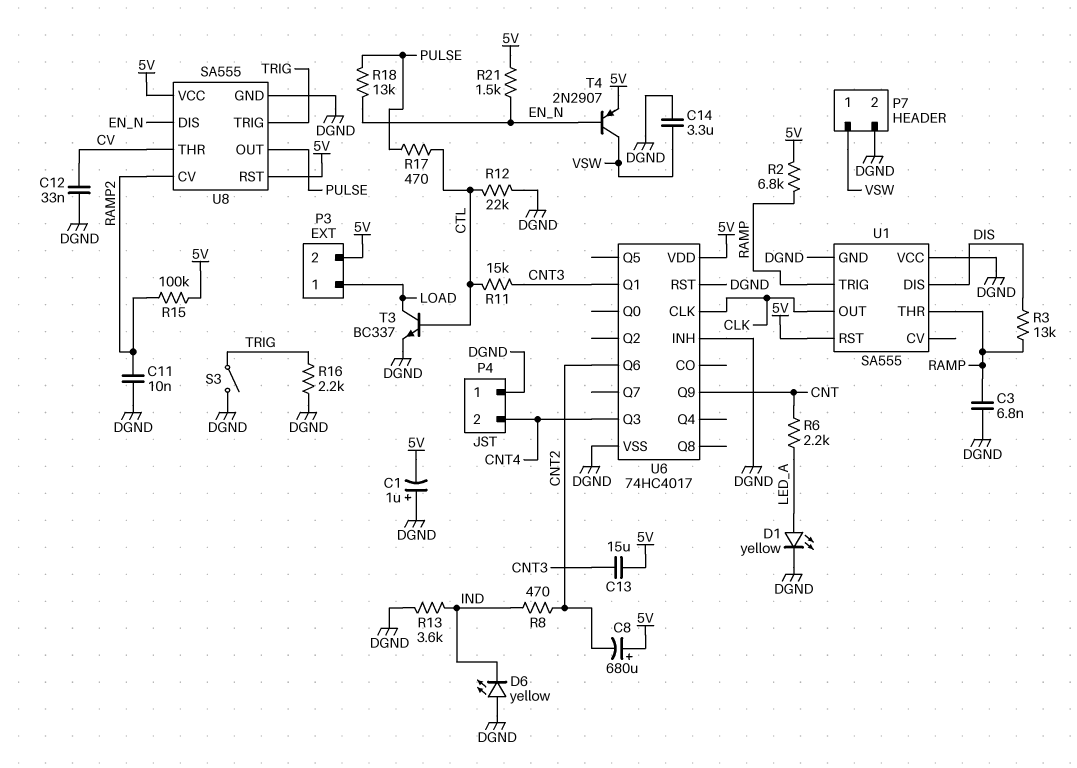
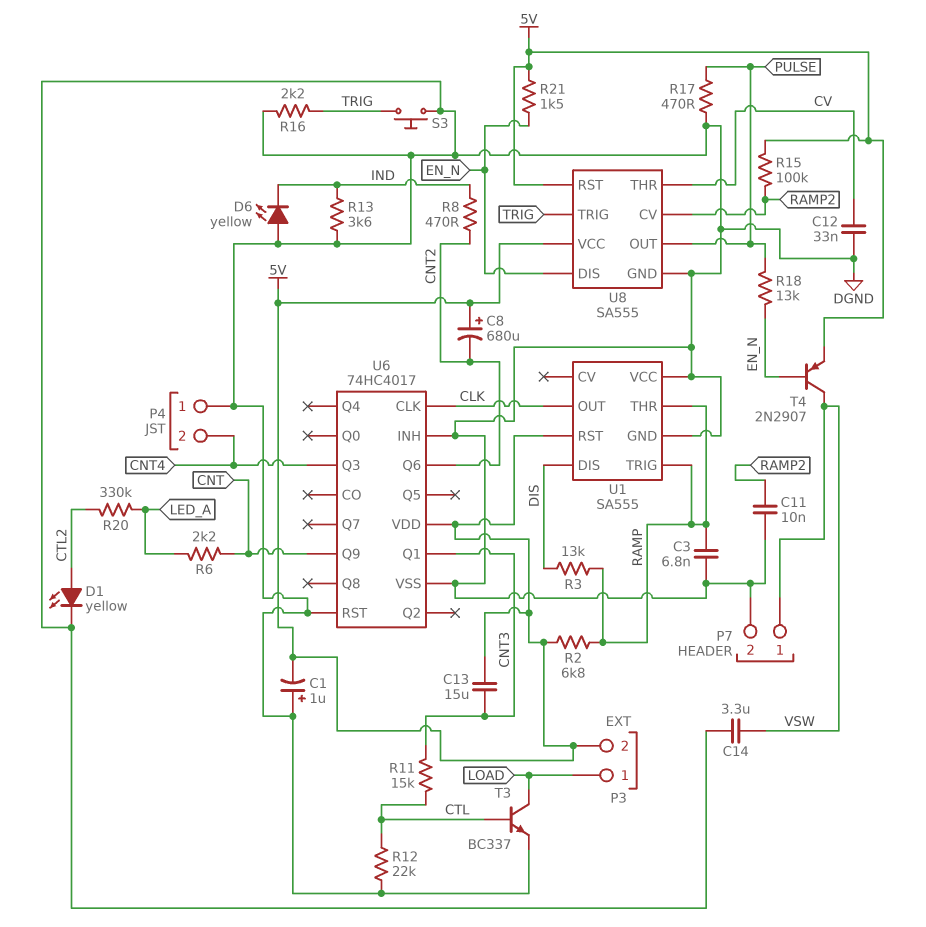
D1: LED yellow (A LED_A, K DGND) -> LED yellow (A CTL2, K DGND)
R17: 470 (CTL, PULSE) -> 470 (DGND, PULSE)
R20: none -> 330k (CTL2, LED_A)
S3: switch (DGND, TRIG) -> button (DGND, TRIG)

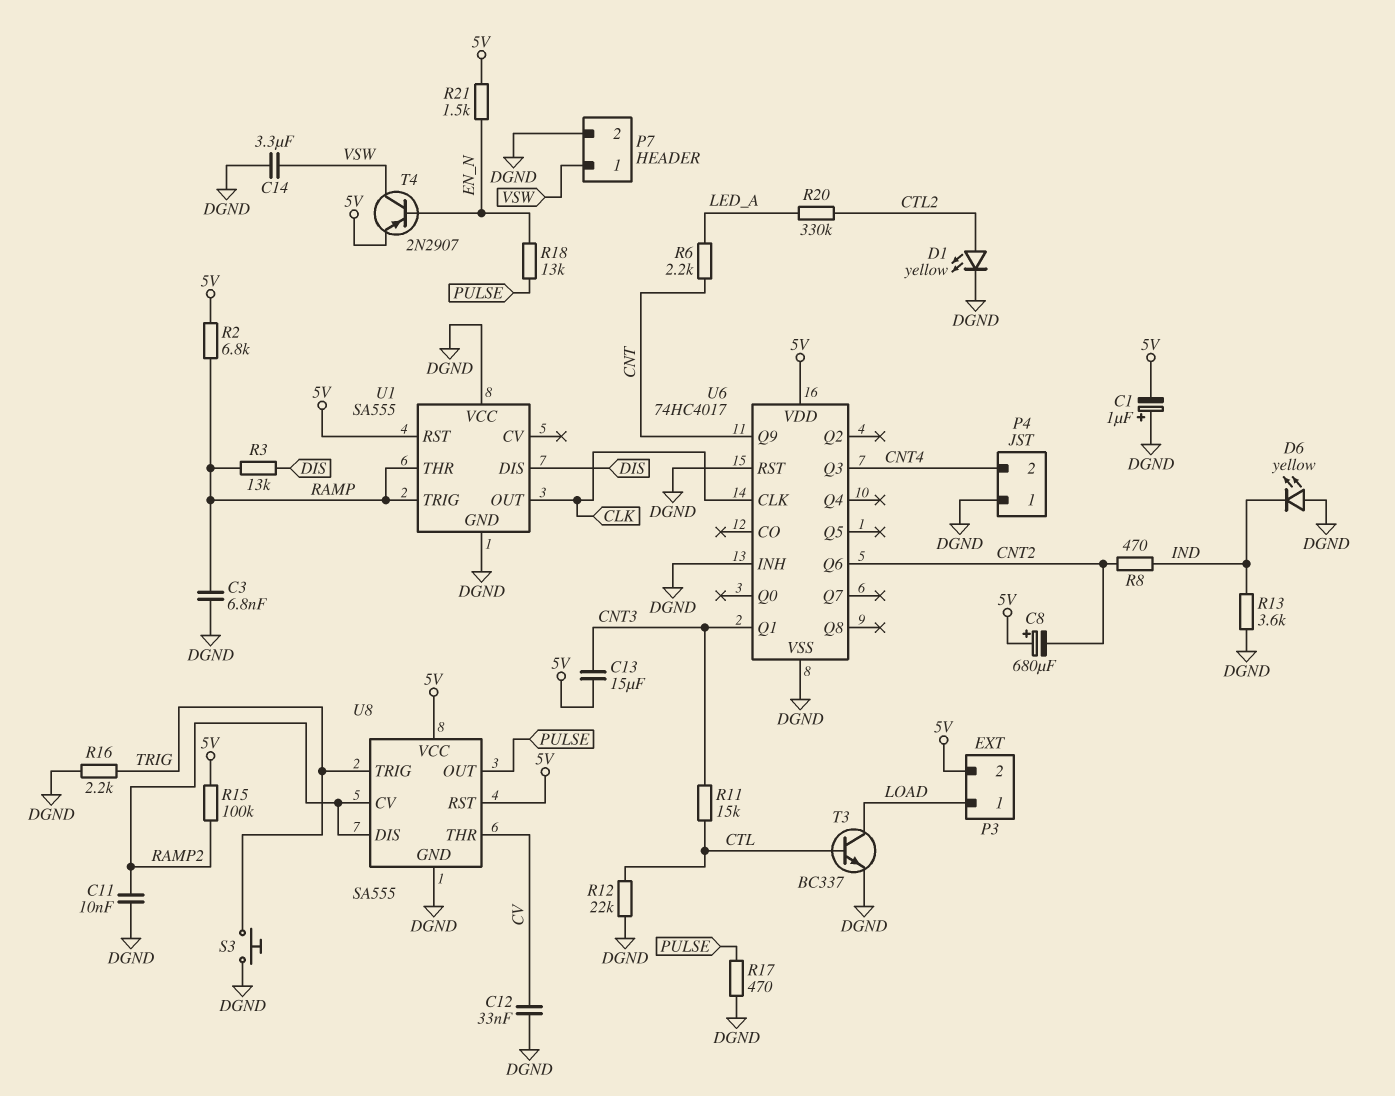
U8 pin DIS: EN_N -> RAMP2

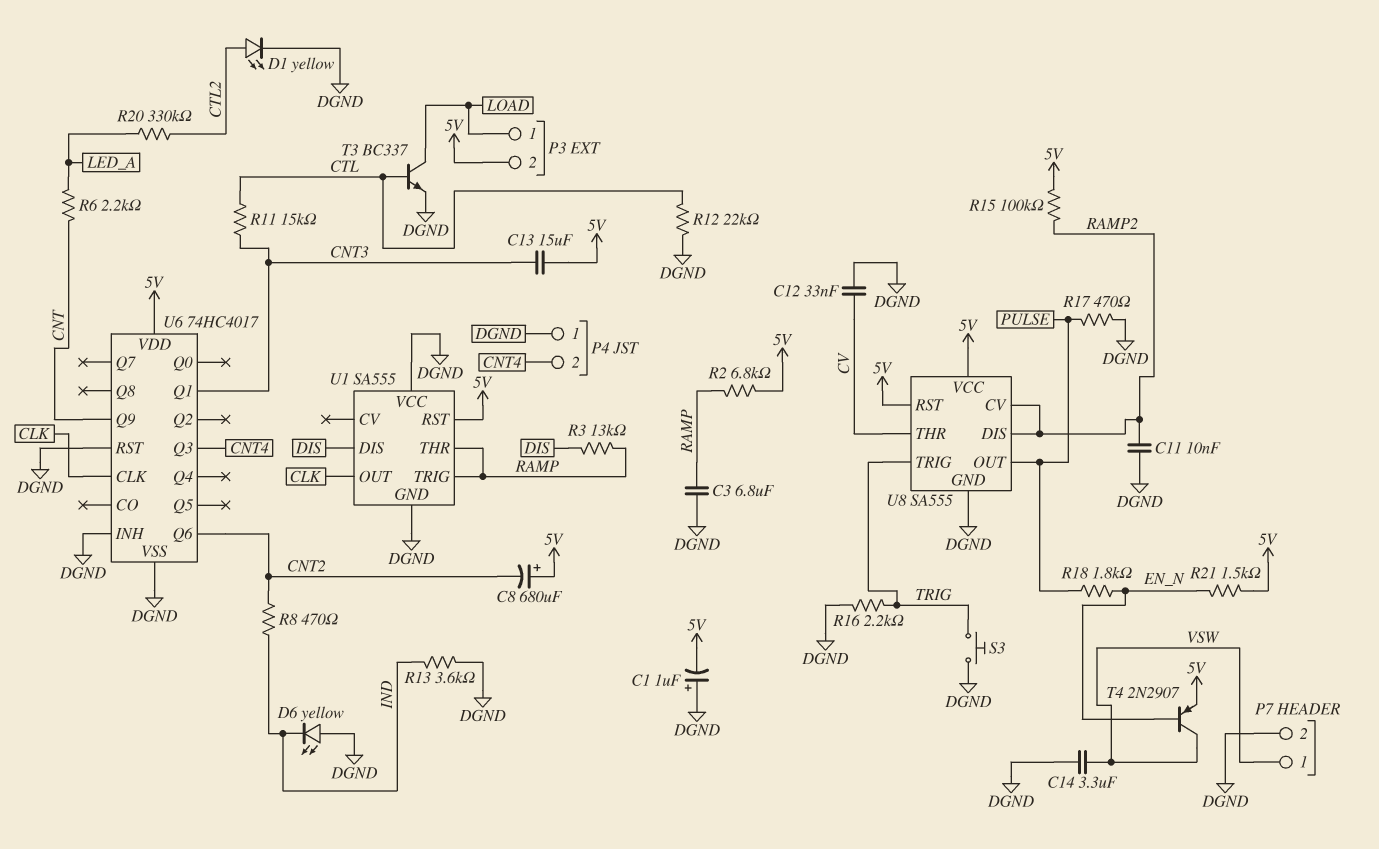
C3: 6.8nF (DGND, RAMP) -> 6.8uF (DGND, RAMP)
R18: 13k (EN_N, PULSE) -> 1.8k (EN_N, PULSE)

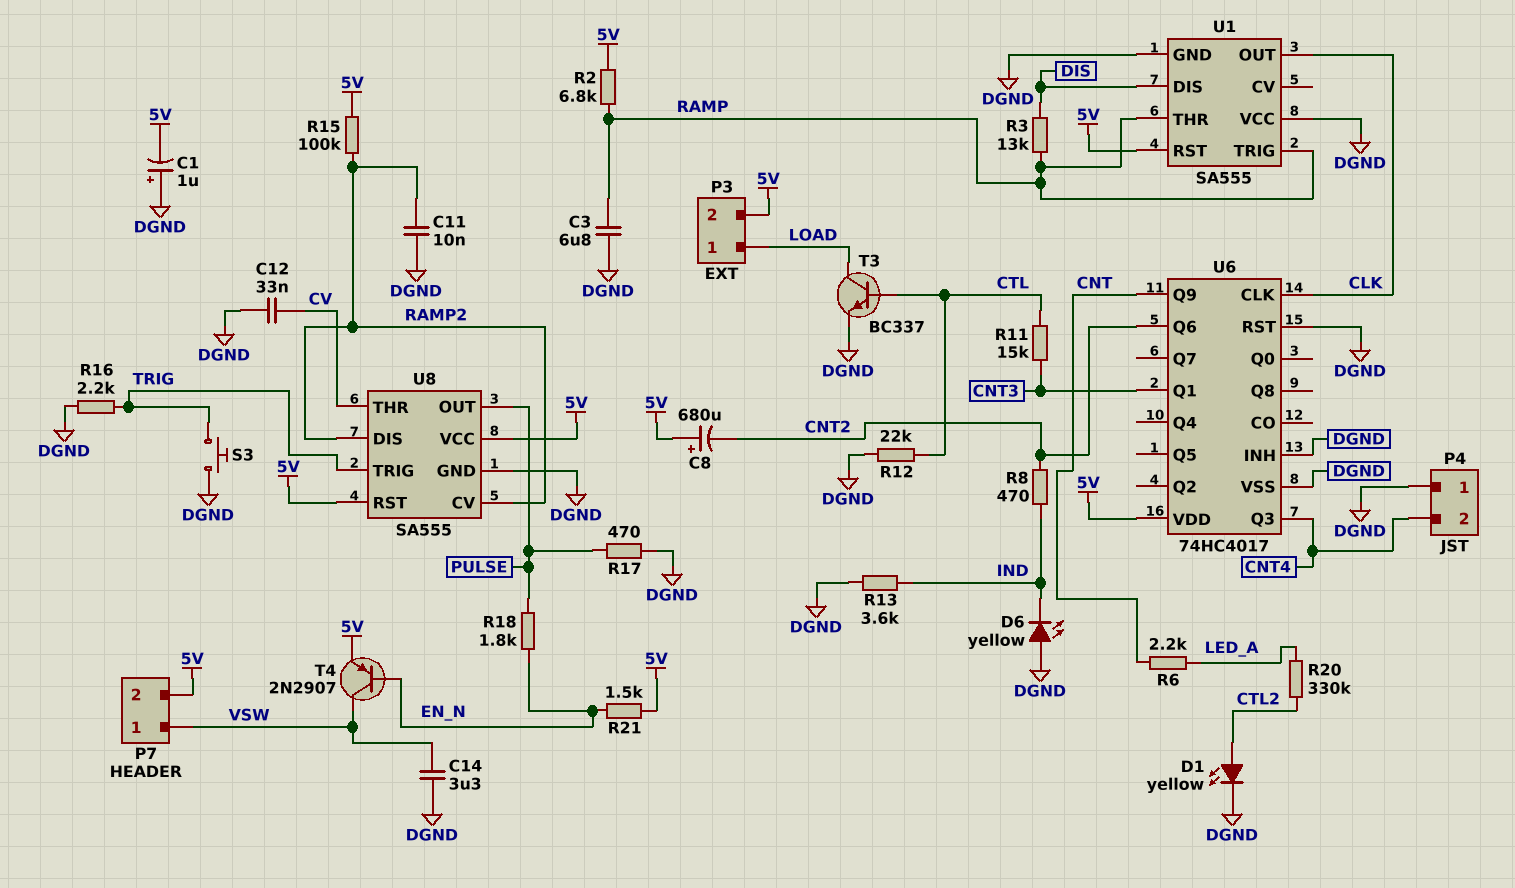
C13: 15uF (5V, CNT3) -> none
P7 pin 2: DGND -> 5V

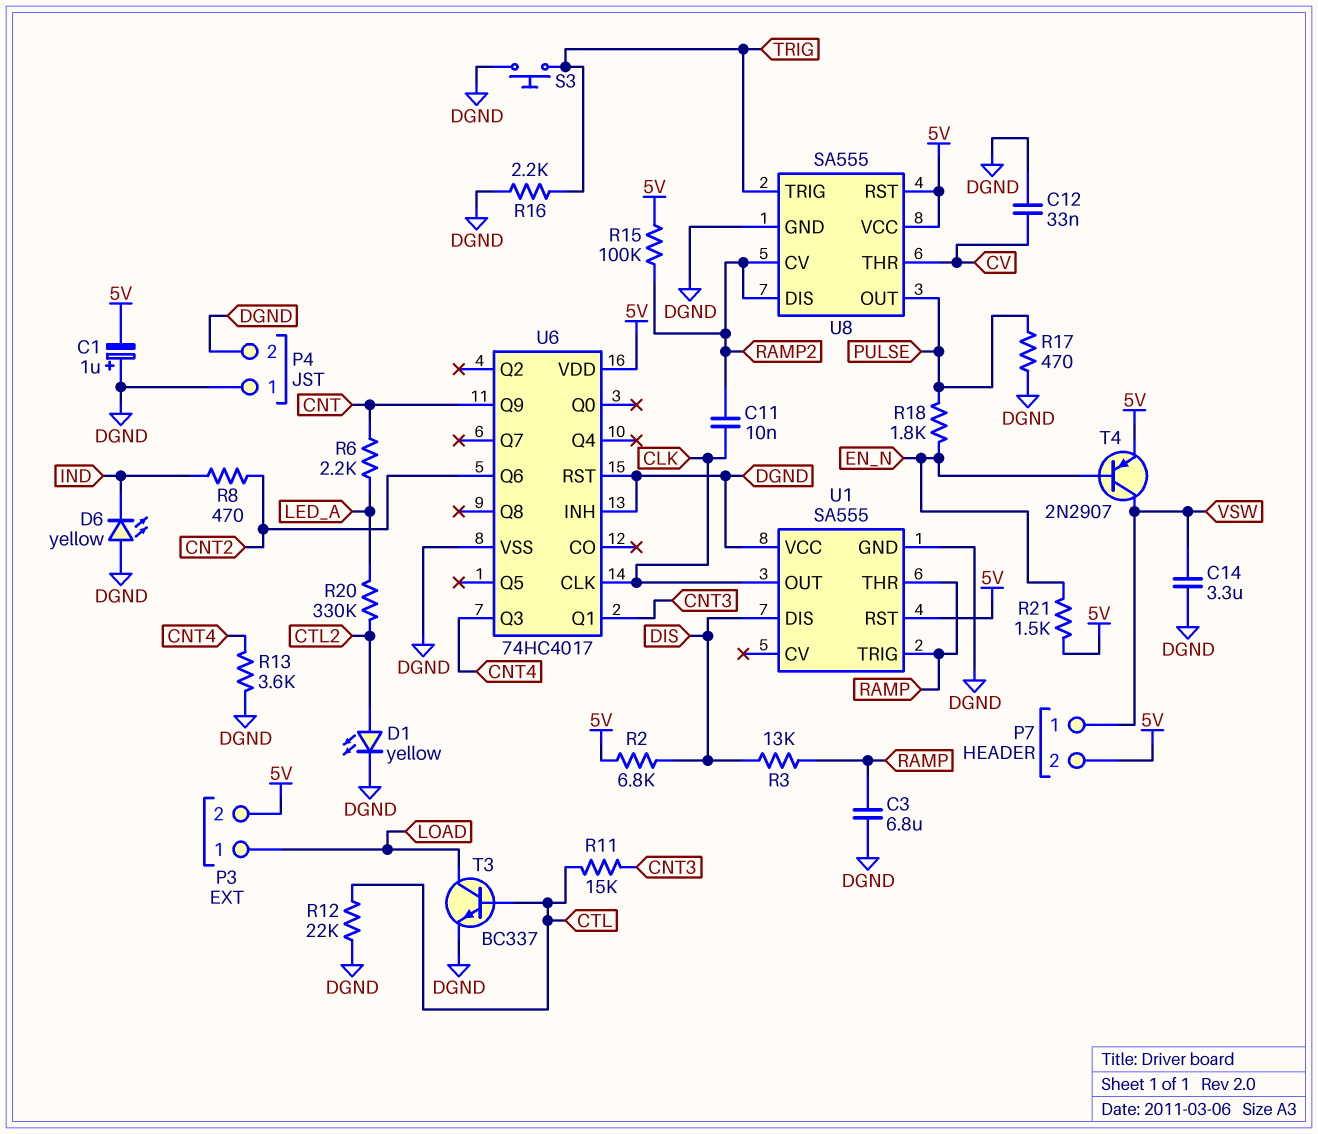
C8: 680uF (plus 5V, minus CNT2) -> none
C11: 10nF (DGND, RAMP2) -> 10nF (CLK, RAMP2)
P4 pin 2: CNT4 -> DGND
R2: 6.8k (5V, RAMP) -> 6.8k (5V, DIS)
R13: 3.6k (DGND, IND) -> 3.6k (CNT4, DGND)

